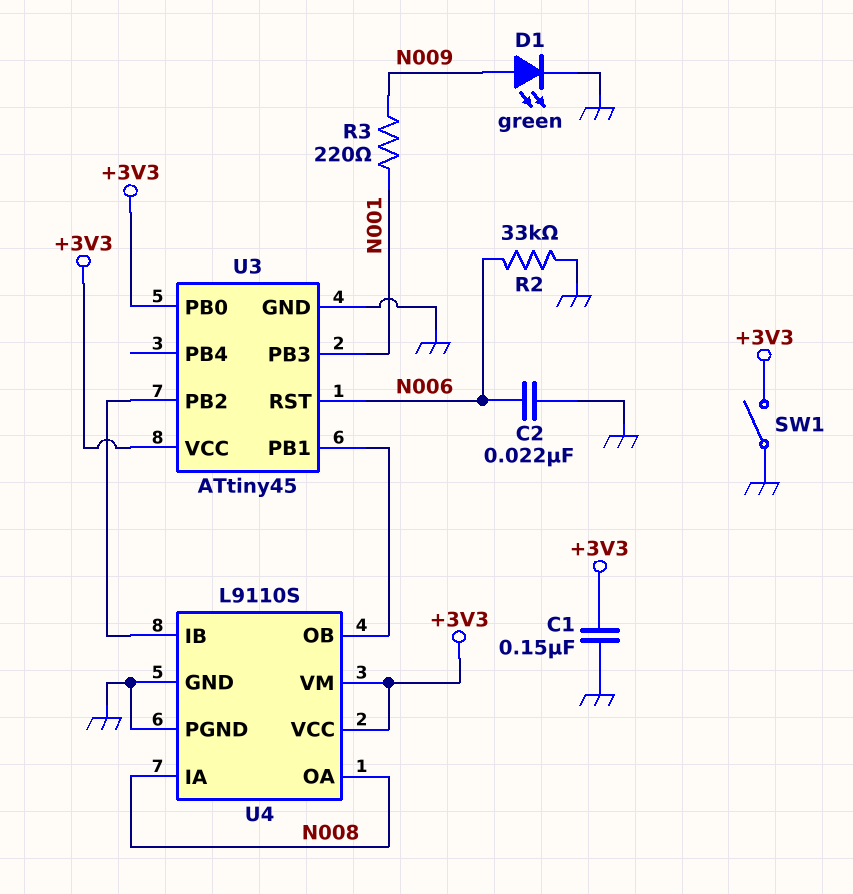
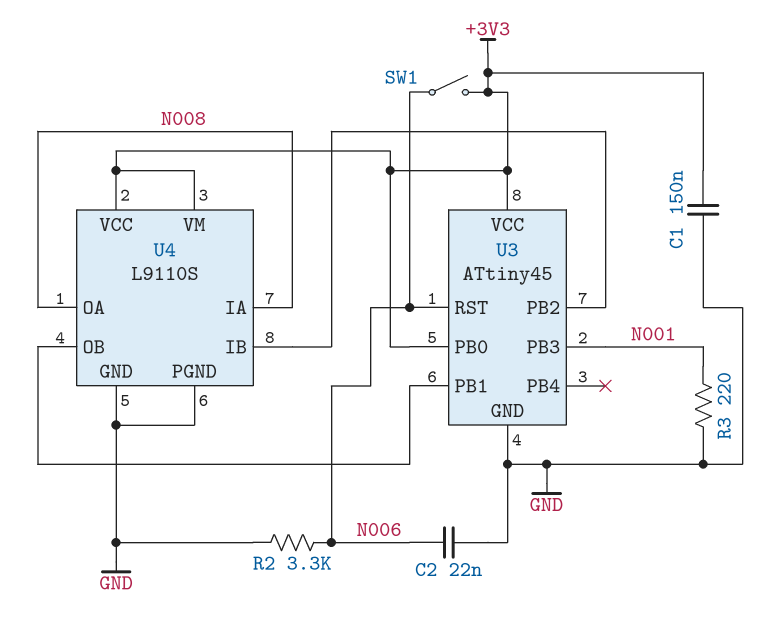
D1: LED green (A N009, K GND) -> none
R2: 33k (GND, N006) -> 3.3k (GND, N006)
R3: 220 (N001, N009) -> 220 (GND, N001)
SW1: switch (+3V3, GND) -> switch (+3V3, N006)

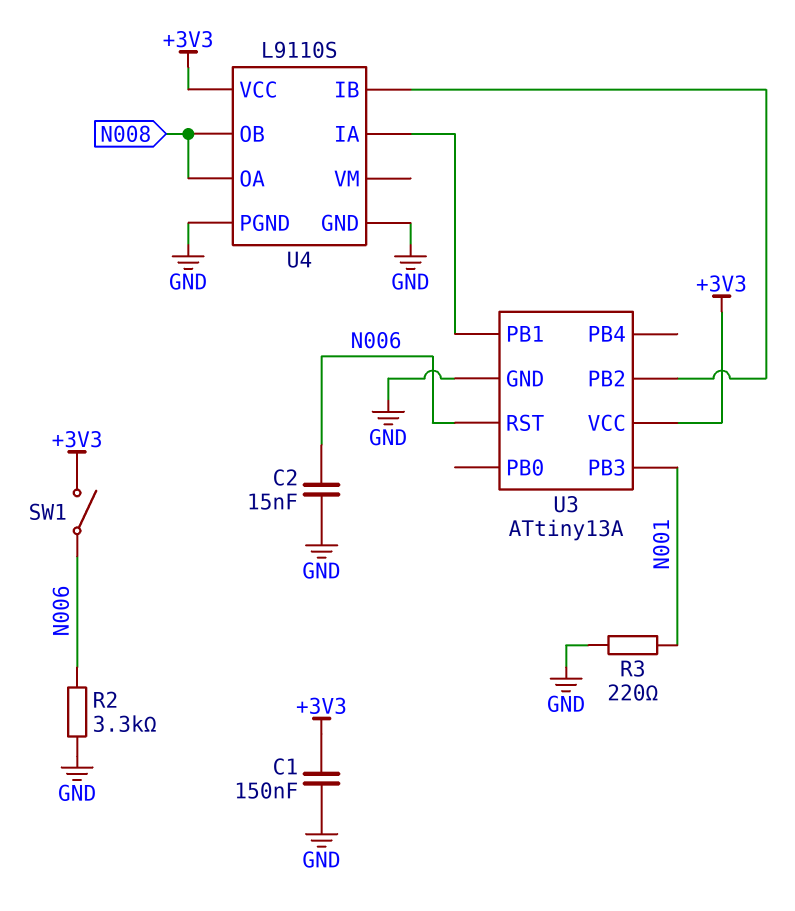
C2: 22nF (GND, N006) -> 15nF (GND, N006)
U3: ATtiny45 -> ATtiny13A
U3 pin PB0: +3V3 -> none
U4 pin IA: N008 -> U3/PB1
U4 pin OB: U3/PB1 -> N008
U4 pin VM: +3V3 -> none

